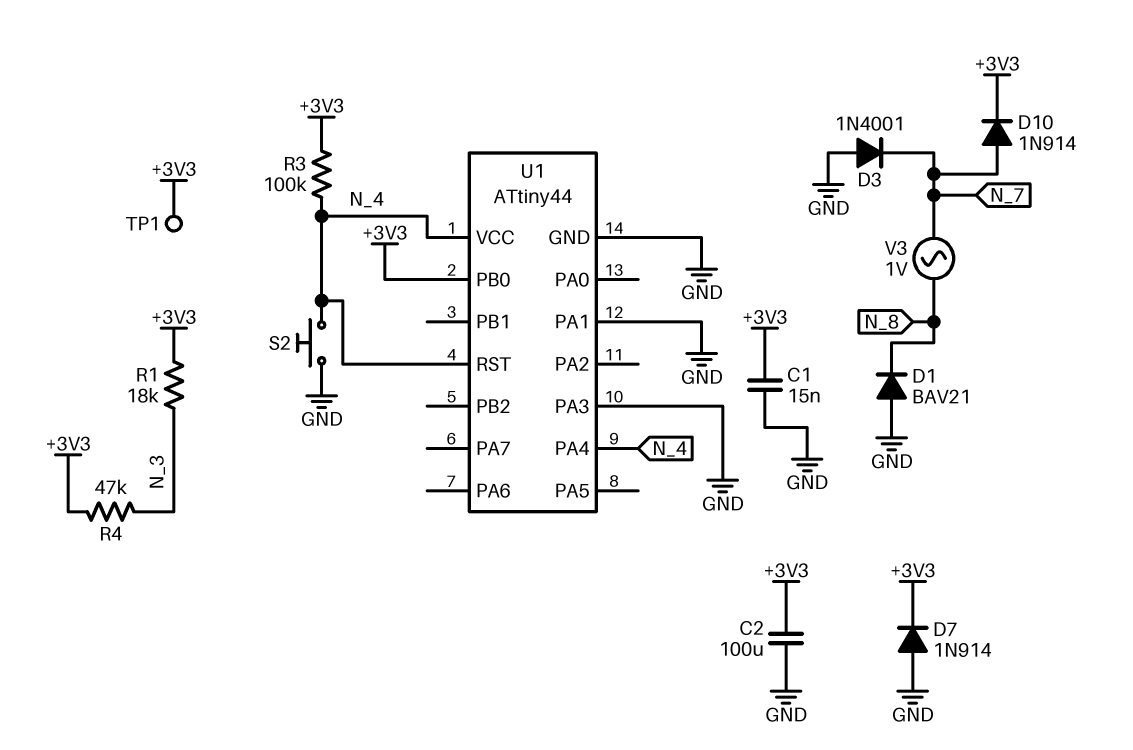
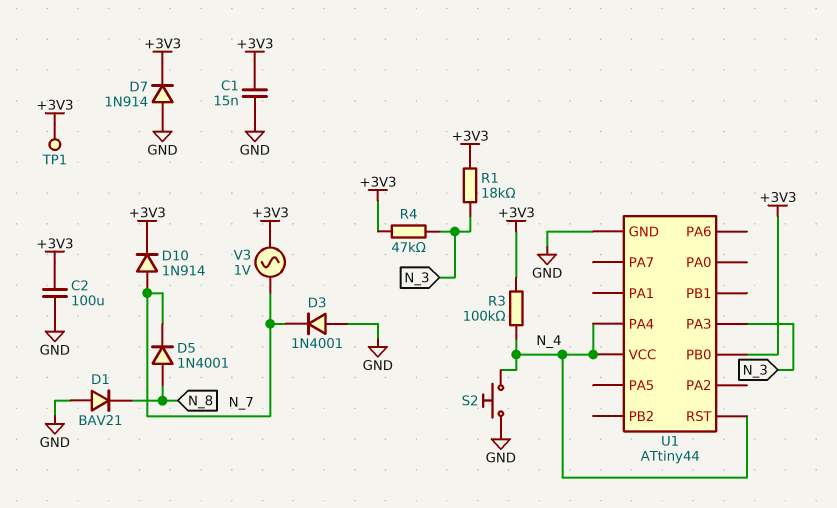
D5: none -> diode 1N4001 (A N_8, K N_7)
U1 pin PA1: GND -> none
U1 pin PA3: GND -> N_3
V3: AC 1V (N_7, N_8) -> AC 1V (+3V3, N_7)

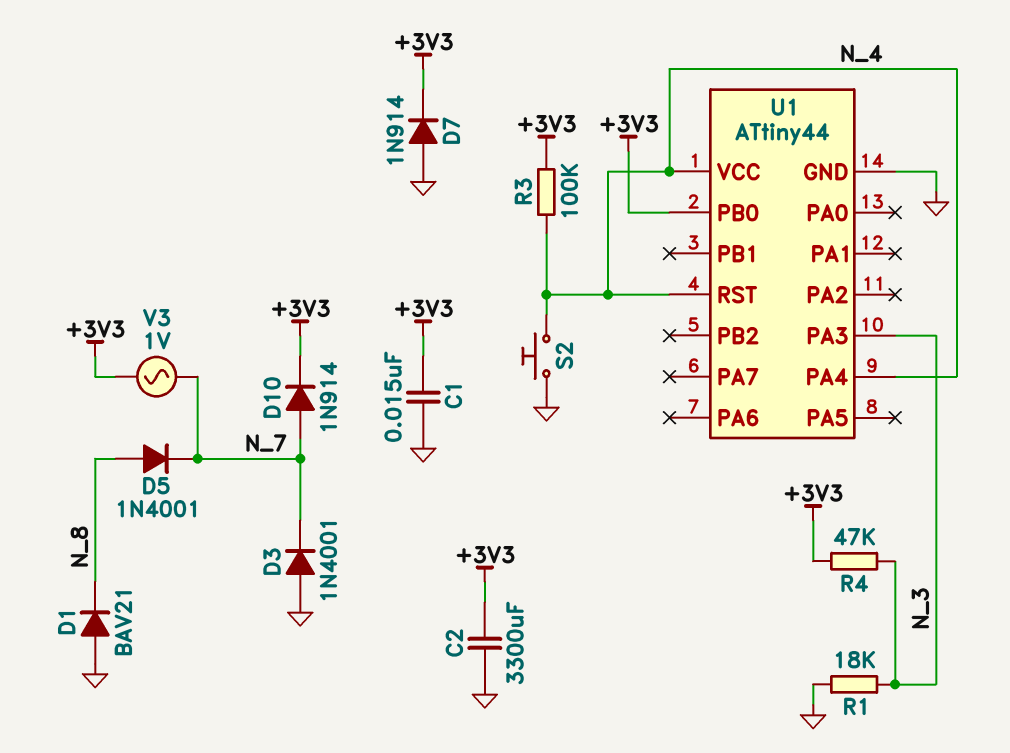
C2: 100uF (+3V3, GND) -> 3300uF (+3V3, GND)
R1: 18k (+3V3, N_3) -> 18k (GND, N_3)
TP1: test point (+3V3) -> none

